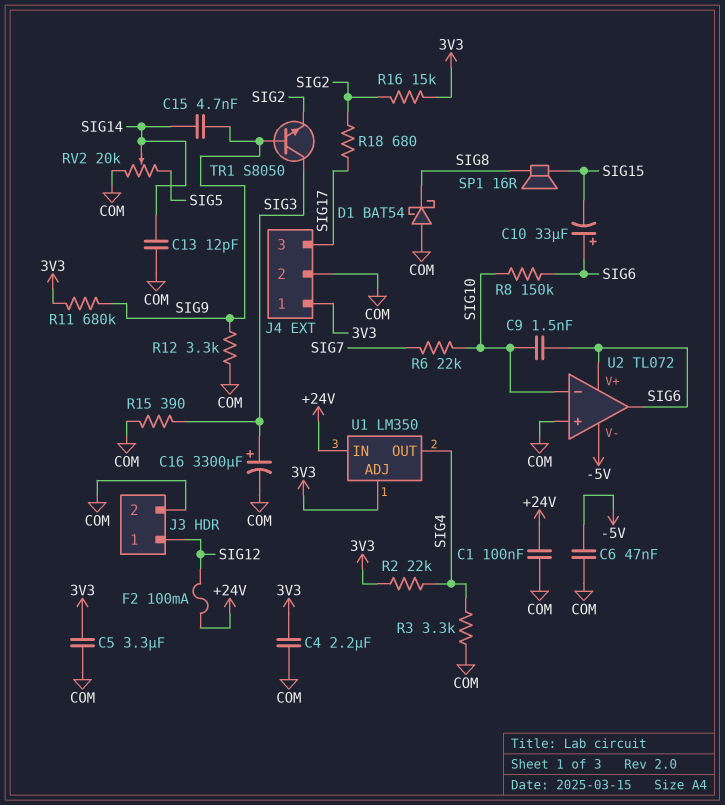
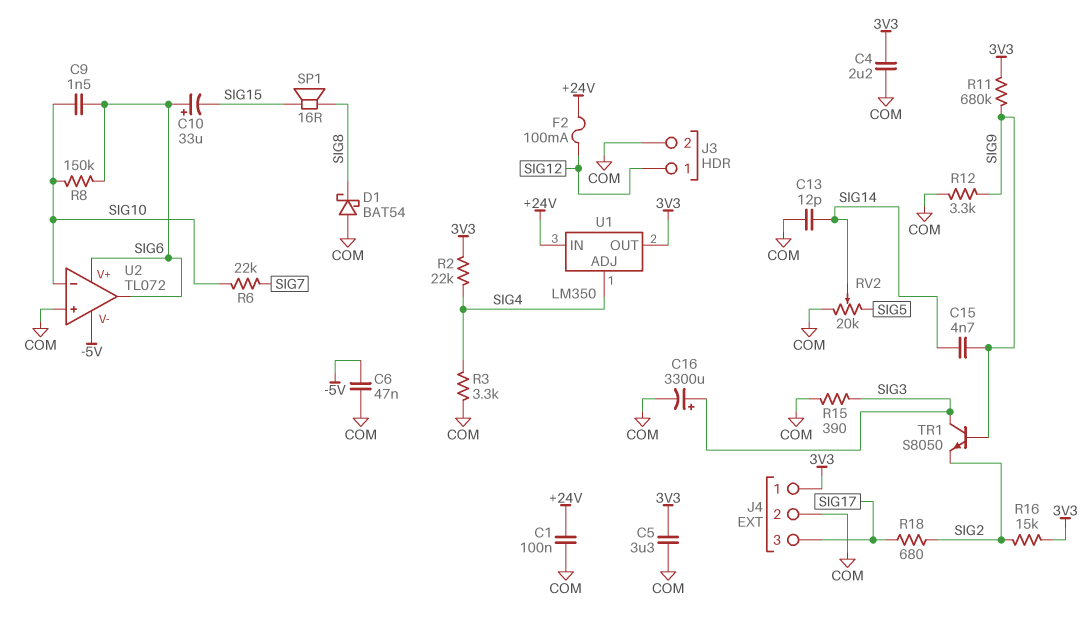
U1 pin ADJ: 3V3 -> SIG4
U1 pin OUT: SIG4 -> 3V3

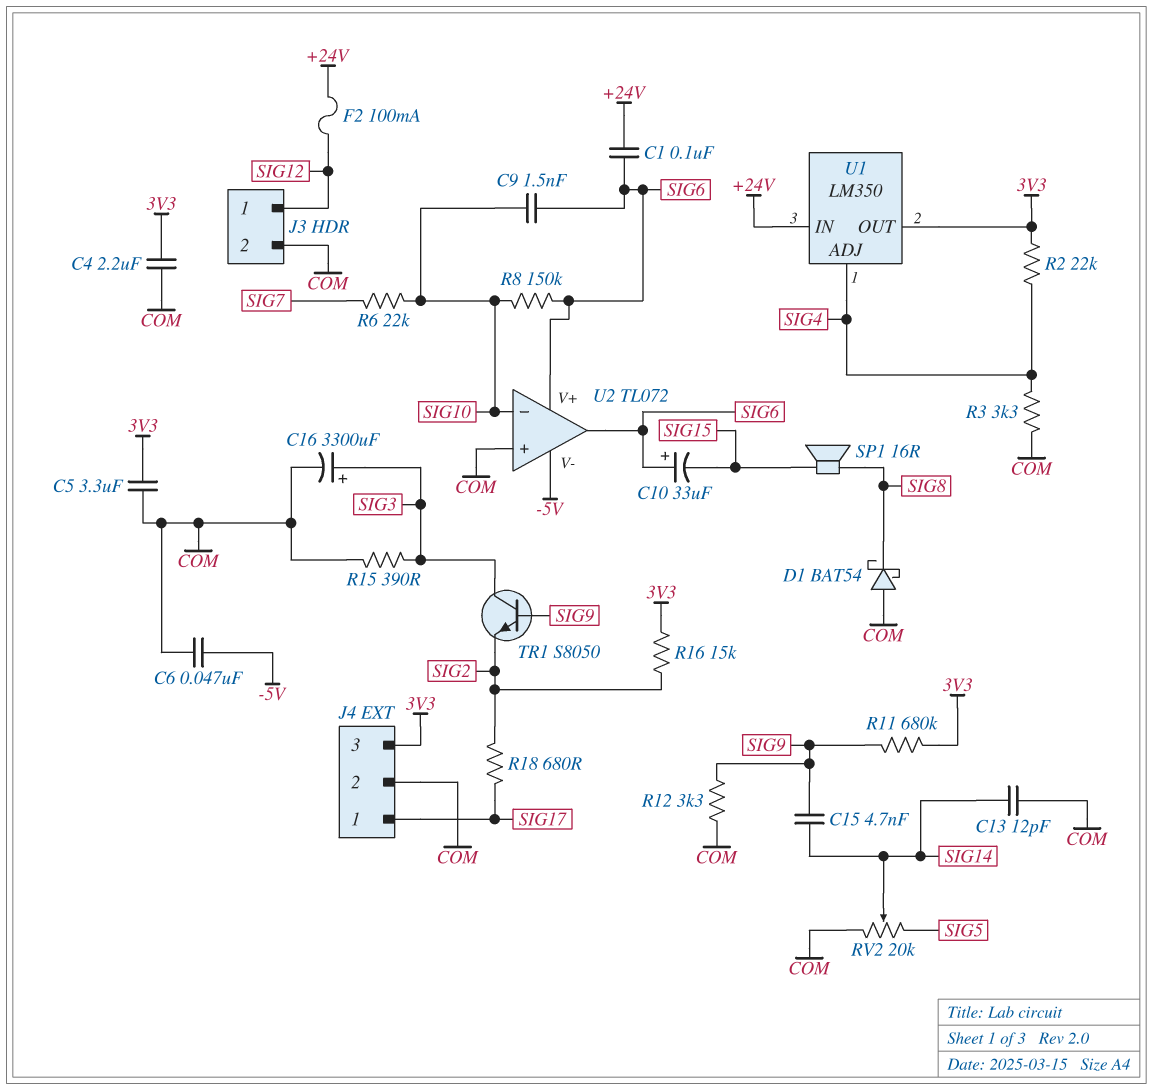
C1: 100nF (+24V, COM) -> 100nF (+24V, SIG6)
J4 pin 1: 3V3 -> SIG17
J4 pin 3: SIG17 -> 3V3

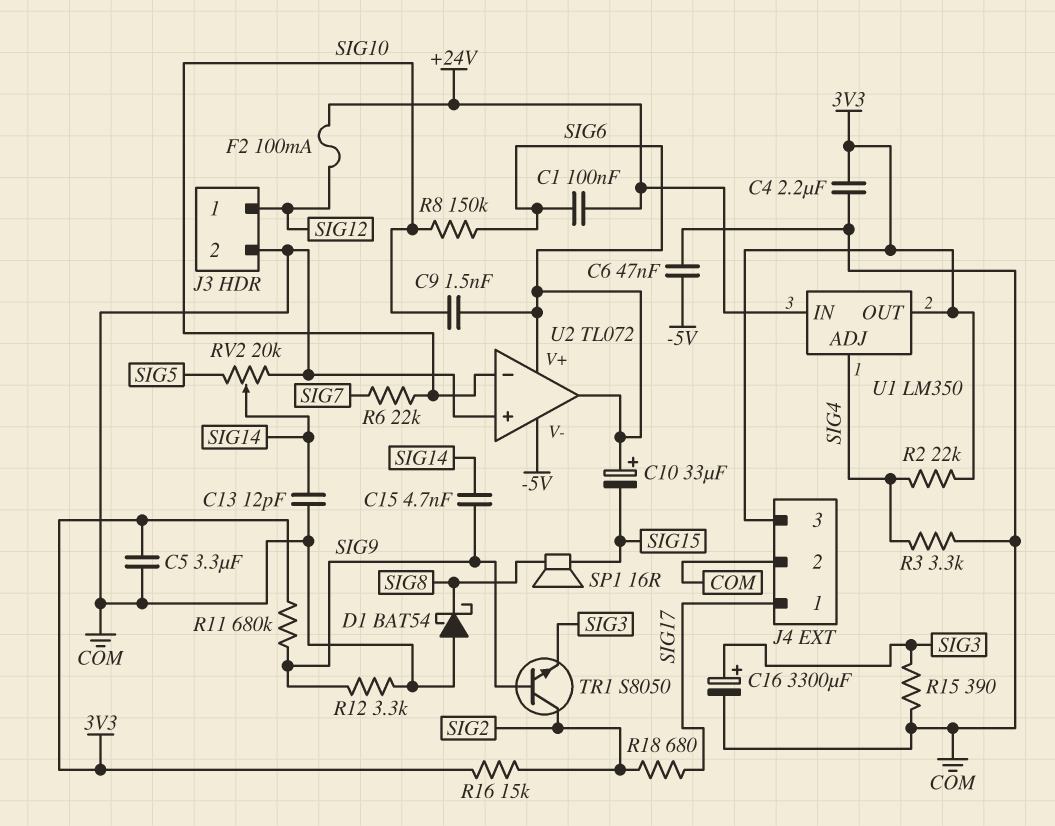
TR1: NPN S8050 (B SIG9, C SIG3, E SIG2) -> NPN S8050 (B SIG9, C SIG2, E SIG3)

